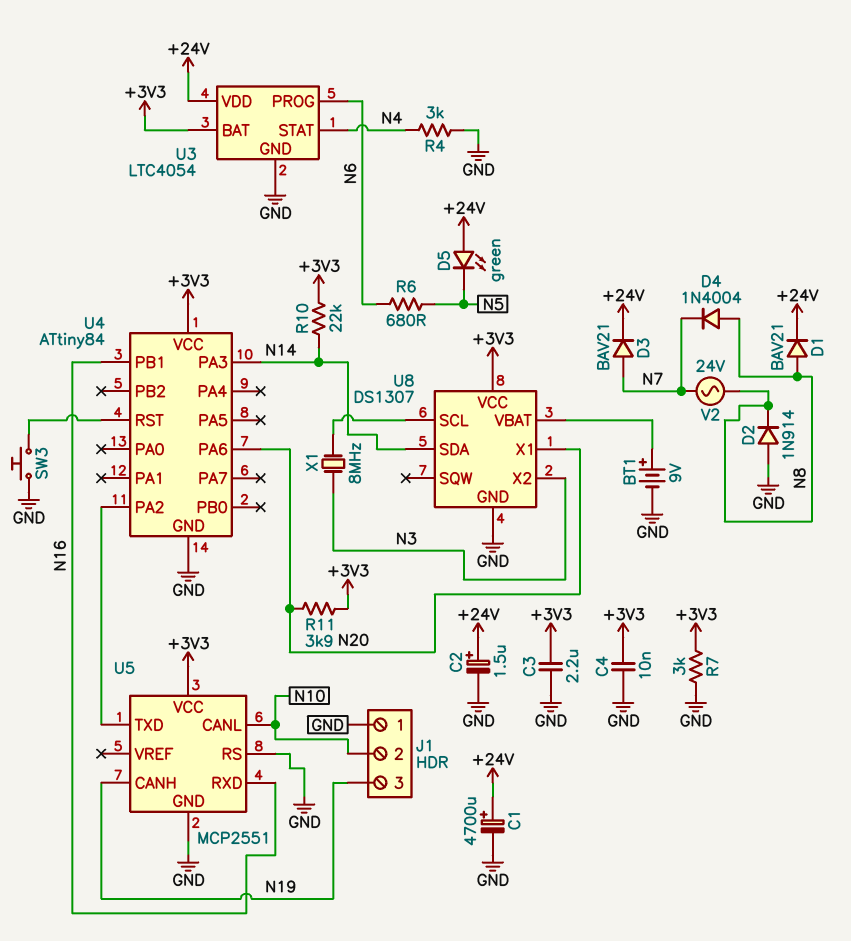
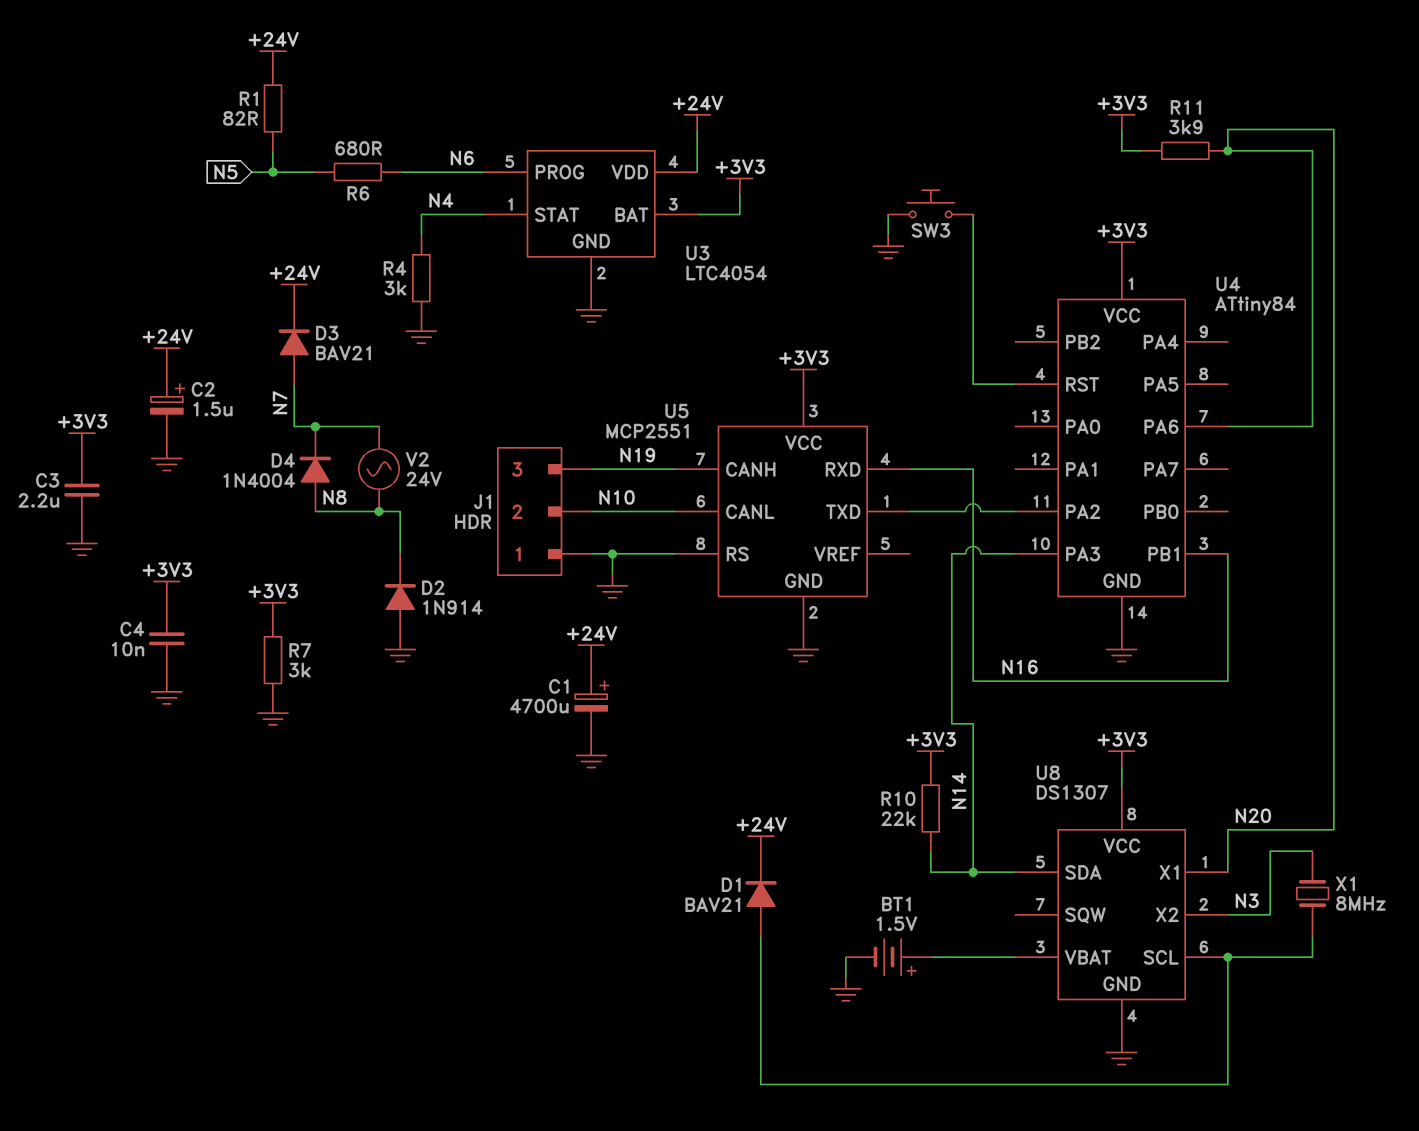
BT1: 9V (plus U8/VBAT, minus GND) -> 1.5V (plus U8/VBAT, minus GND)
D1: diode BAV21 (A N8, K +24V) -> diode BAV21 (A U8/SCL, K +24V)
D5: LED green (A +24V, K N5) -> none
R1: none -> 82 (+24V, N5)

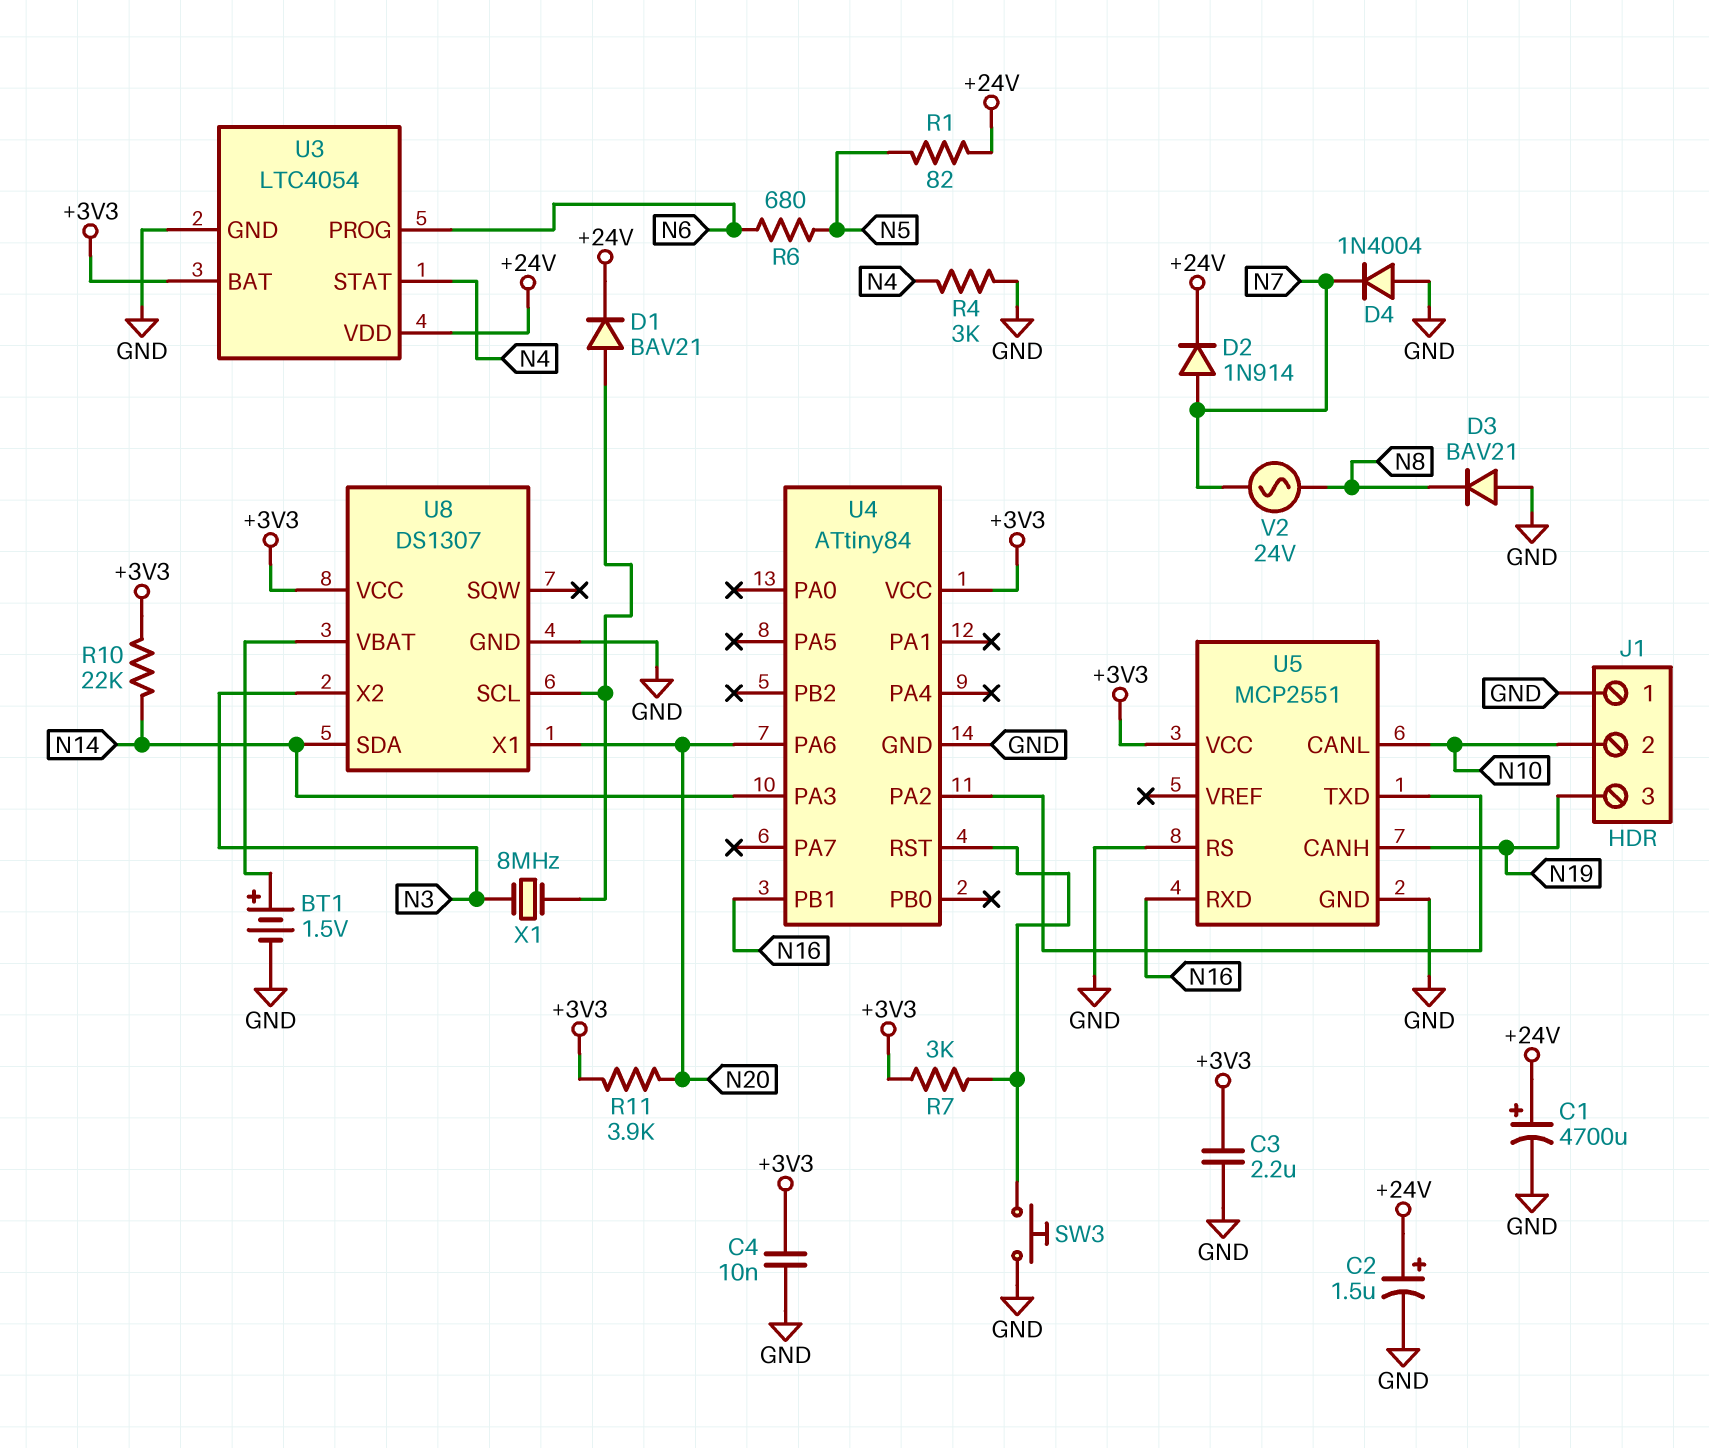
D2: diode 1N914 (A GND, K N8) -> diode 1N914 (A N7, K +24V)
D3: diode BAV21 (A N7, K +24V) -> diode BAV21 (A GND, K N8)
D4: diode 1N4004 (A N8, K N7) -> diode 1N4004 (A GND, K N7)
R7: 3k (+3V3, GND) -> 3k (+3V3, U4/RST)

